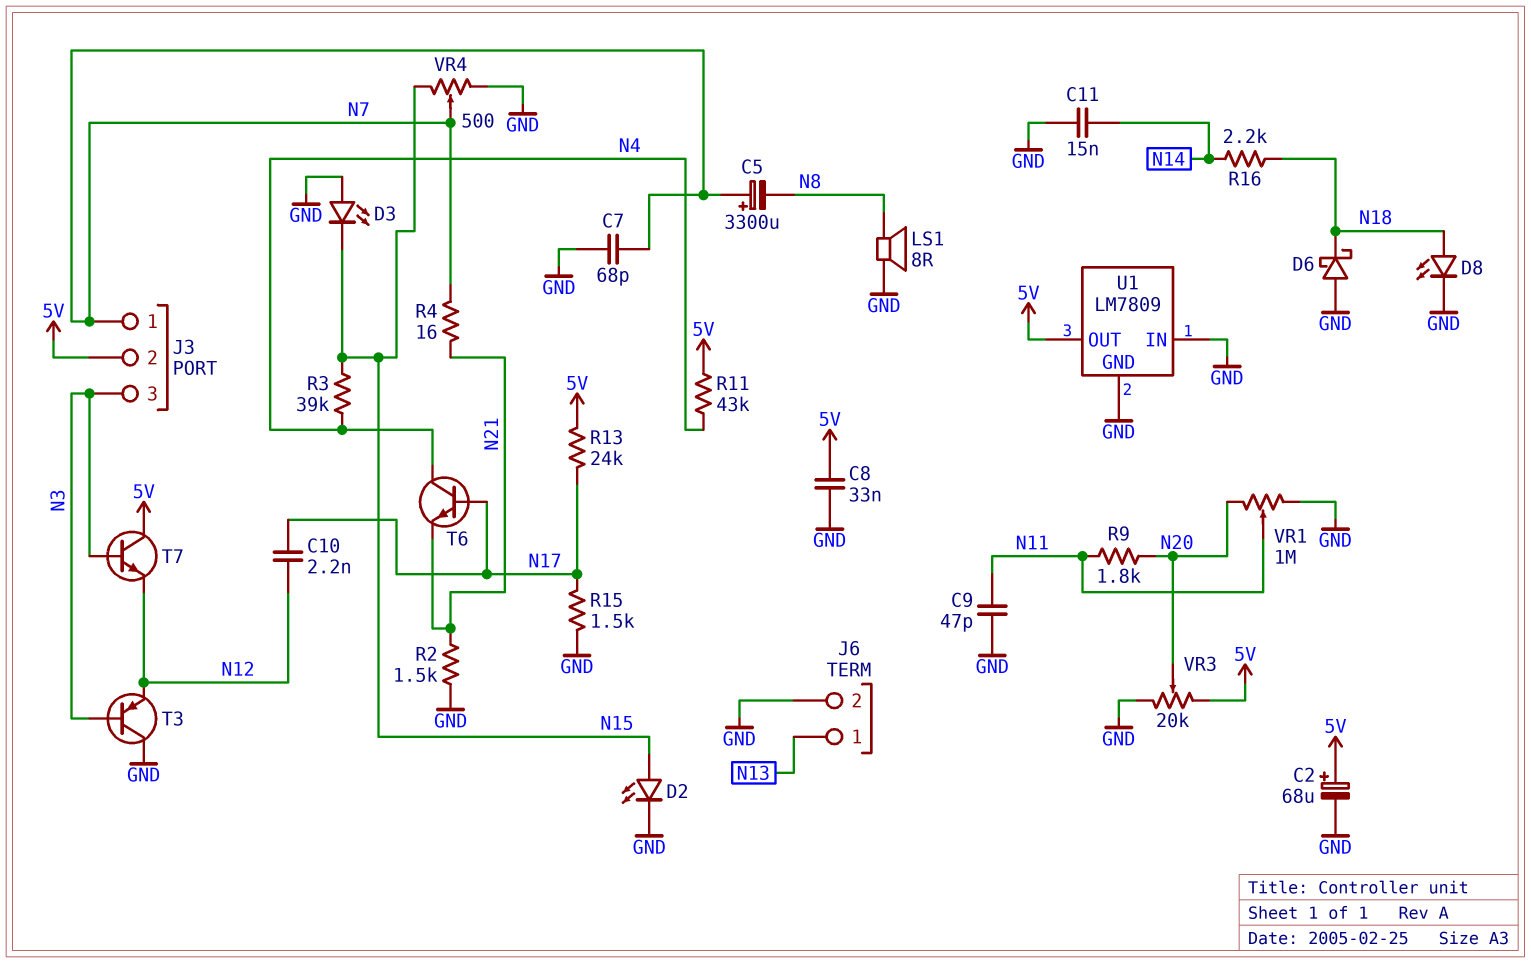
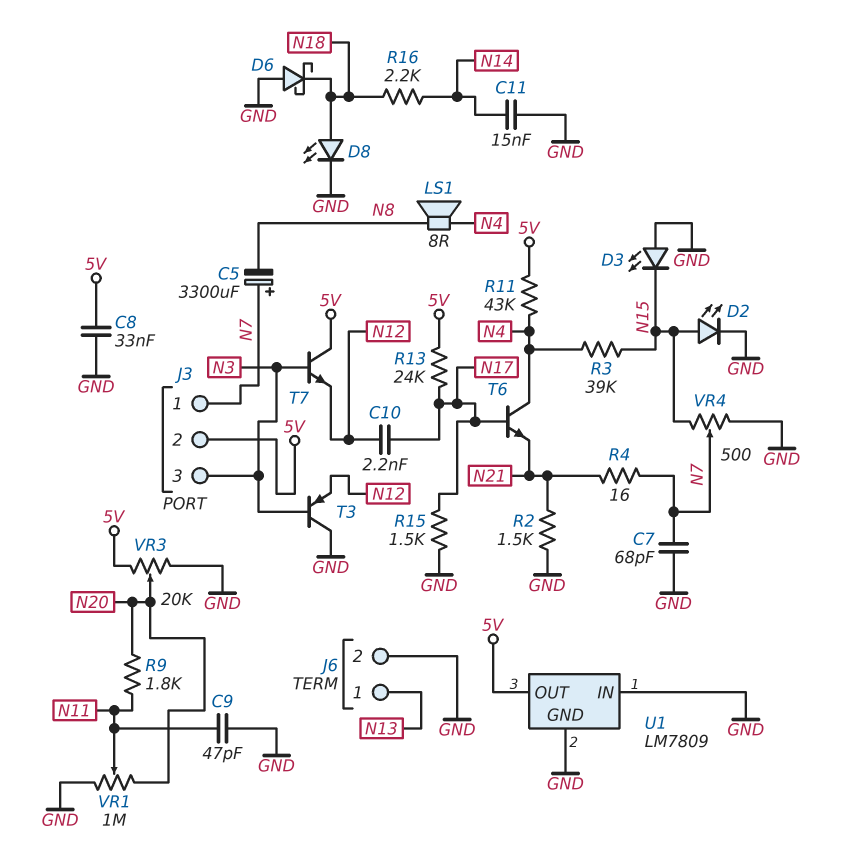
C2: 68uF (plus 5V, minus GND) -> none
LS1: speaker 8R (GND, N8) -> speaker 8R (N4, N8)

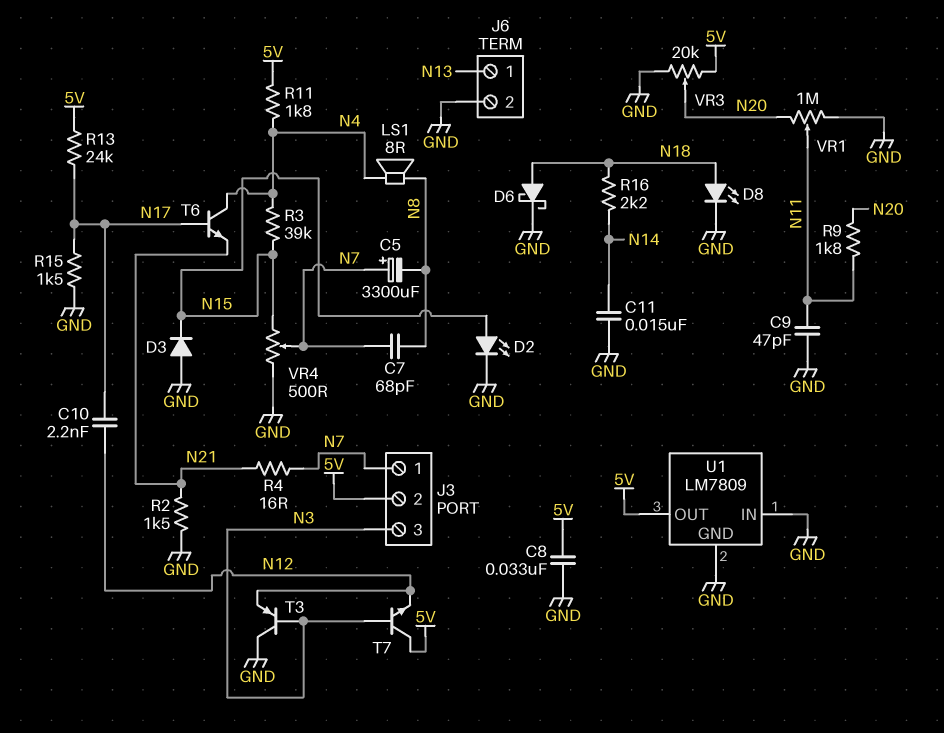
C7: 68pF (GND, N7) -> 68pF (N7, N8)
D3: LED (A GND, K N15) -> diode (A GND, K N15)
D6: schottky (A GND, K N18) -> schottky (A N18, K GND)
R11: 43k (5V, N4) -> 1.8k (5V, N4)

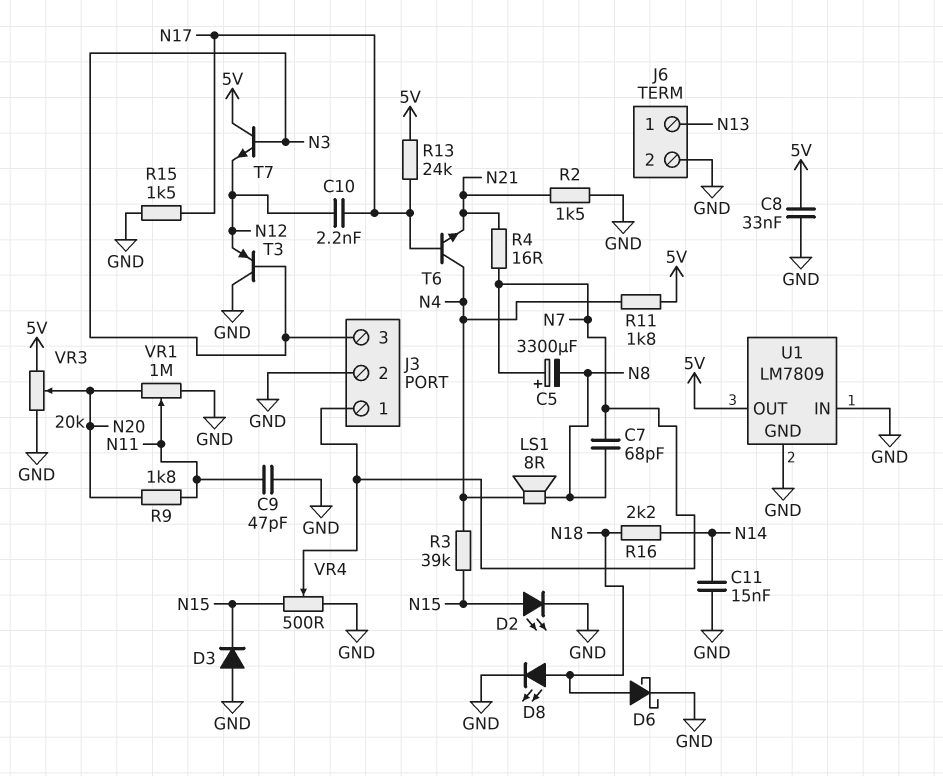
J3 pin 2: 5V -> GND

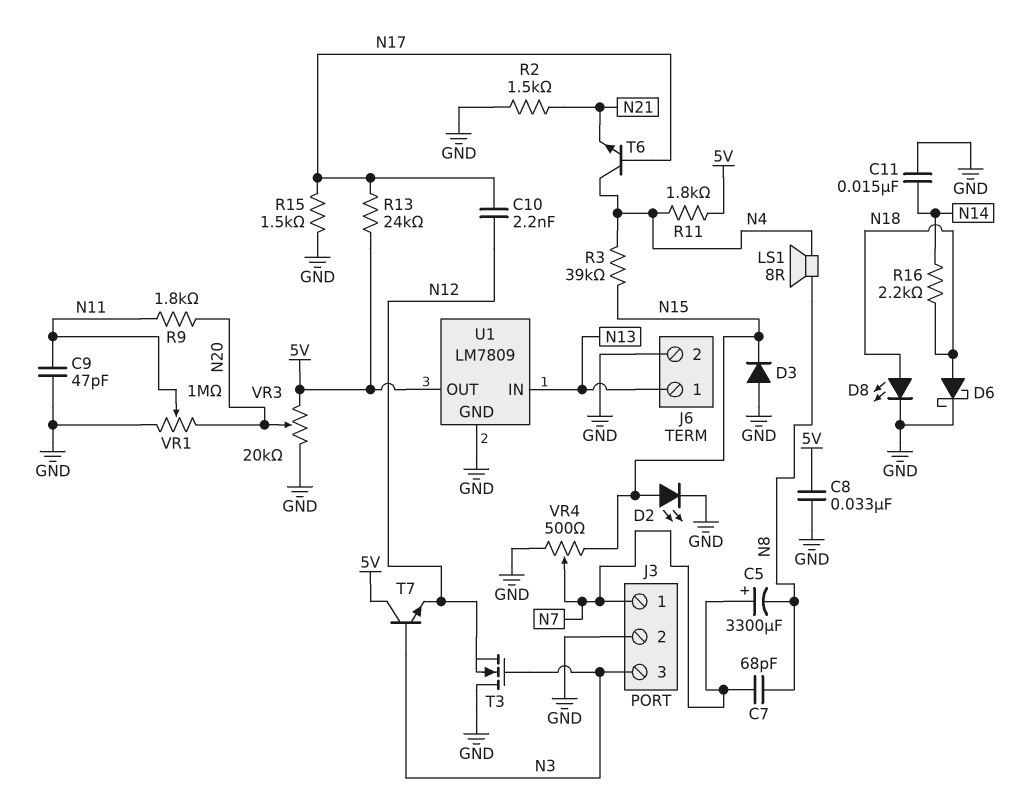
R4: 16 (N7, N21) -> none
T3: PNP (B N3, C GND, E N12) -> NMOS (G N3, D GND, S N12)
U1 pin IN: GND -> N13

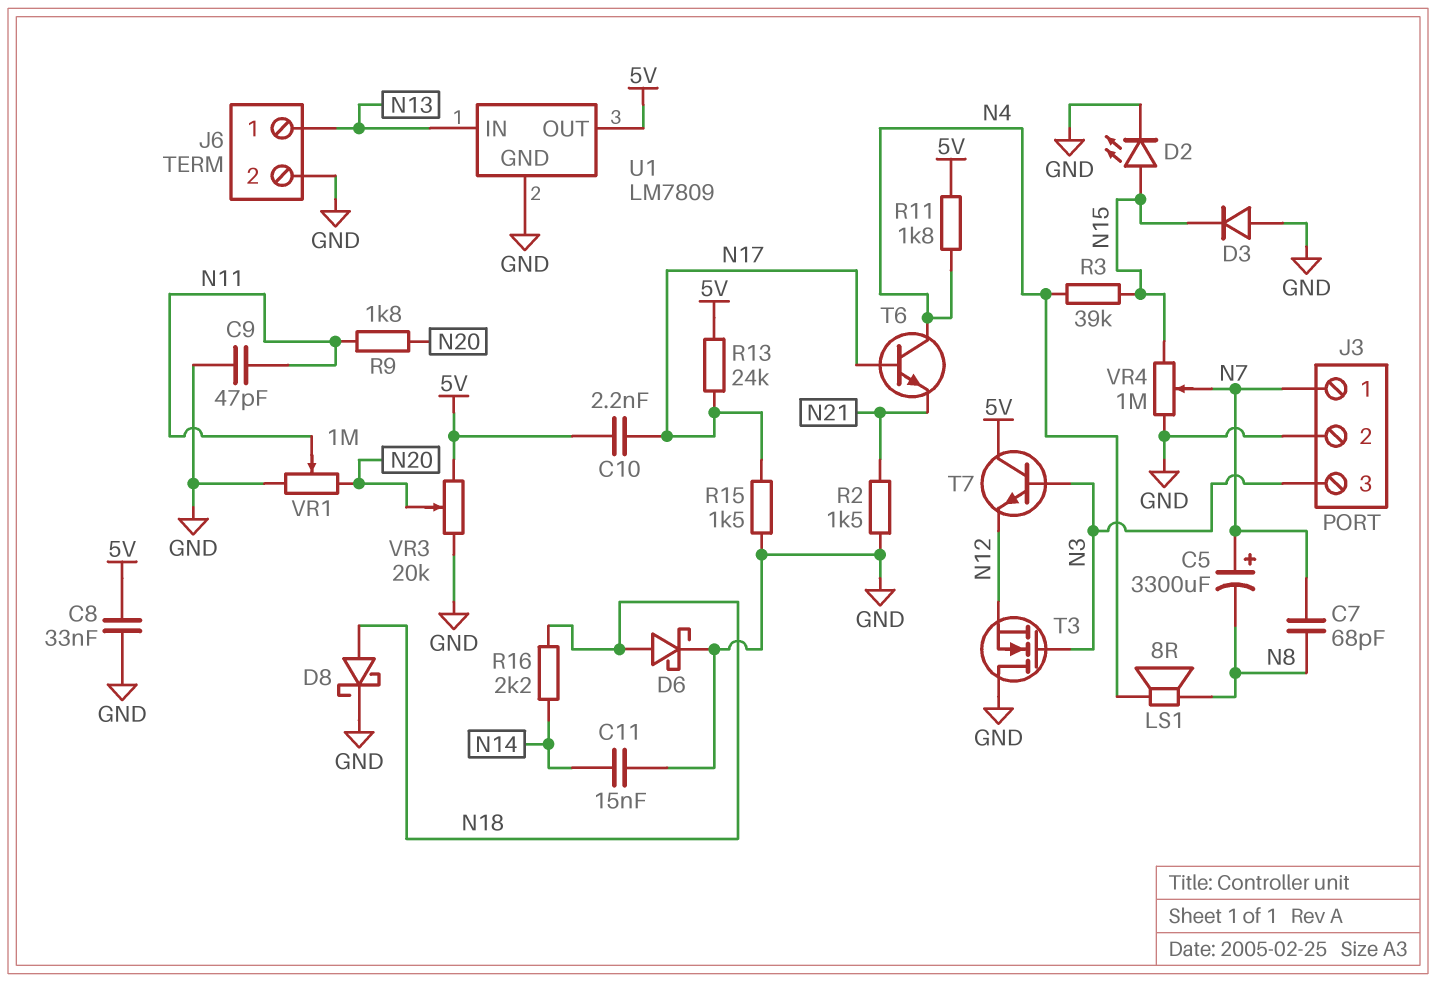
C10: 2.2nF (N12, N17) -> 2.2nF (5V, N17)
D8: LED (A N18, K GND) -> schottky (A N18, K GND)
VR4: 500 (GND, N15, wiper N7) -> 1M (GND, N15, wiper N7)

